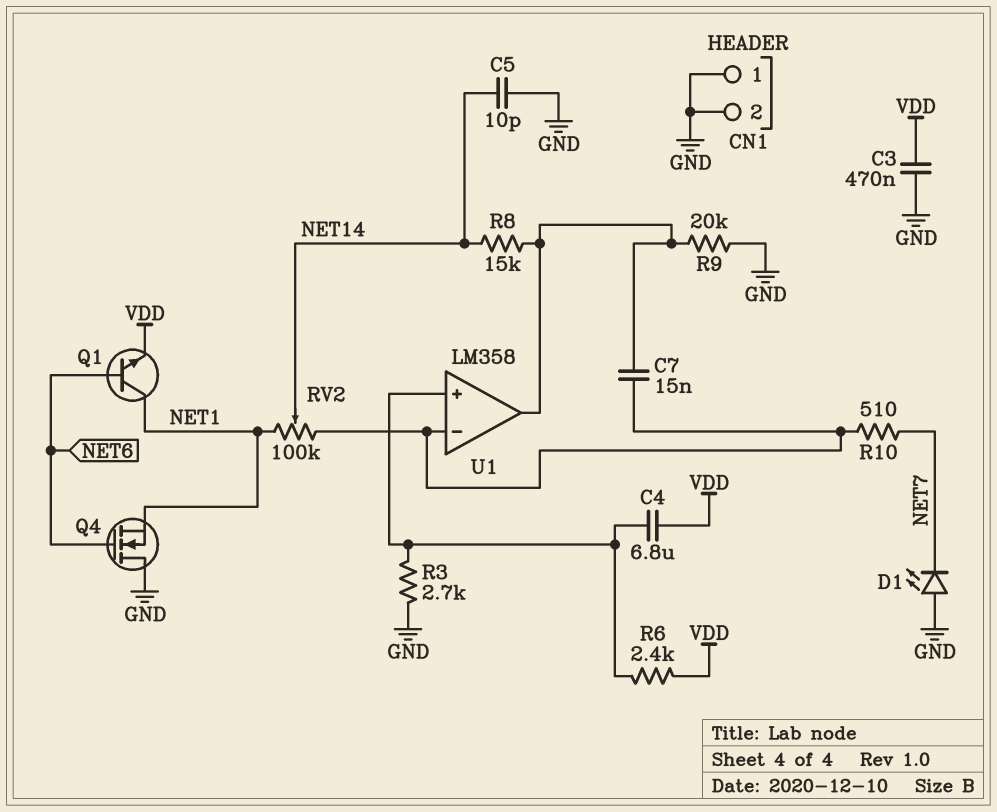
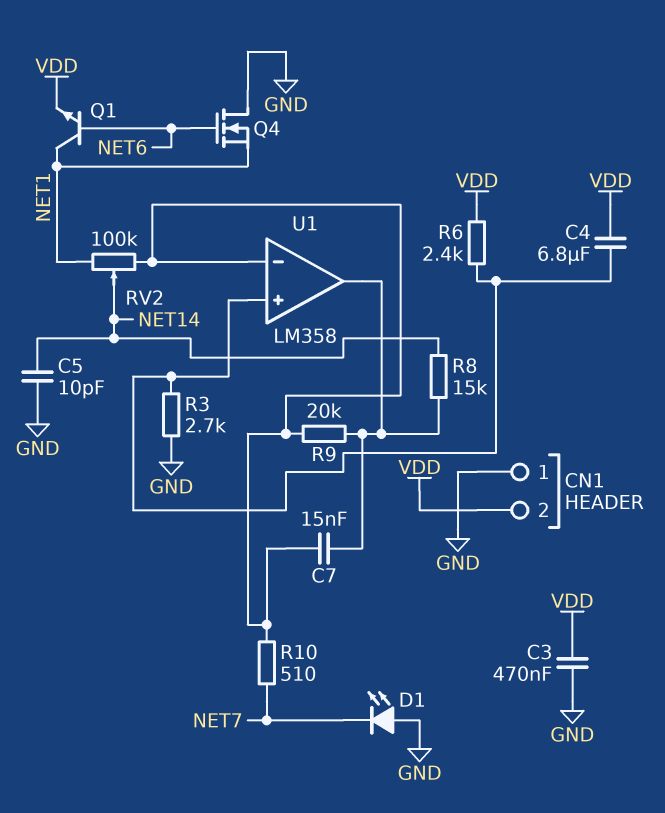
CN1 pin 2: GND -> VDD
R9: 20k (GND, U1/out) -> 20k (U1/in-, U1/out)

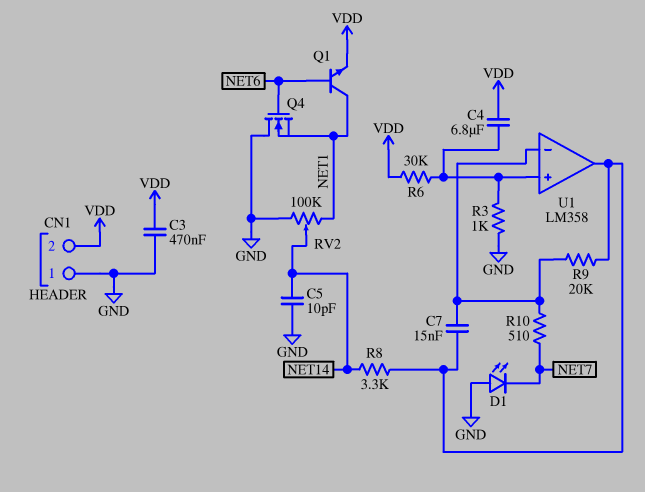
R3: 2.7k (GND, U1/in+) -> 1k (GND, U1/in+)
R6: 2.4k (U1/in+, VDD) -> 30k (U1/in+, VDD)
R8: 15k (NET14, U1/out) -> 3.3k (NET14, U1/out)
RV2: 100k (NET1, U1/in-, wiper NET14) -> 100k (GND, NET1, wiper NET14)

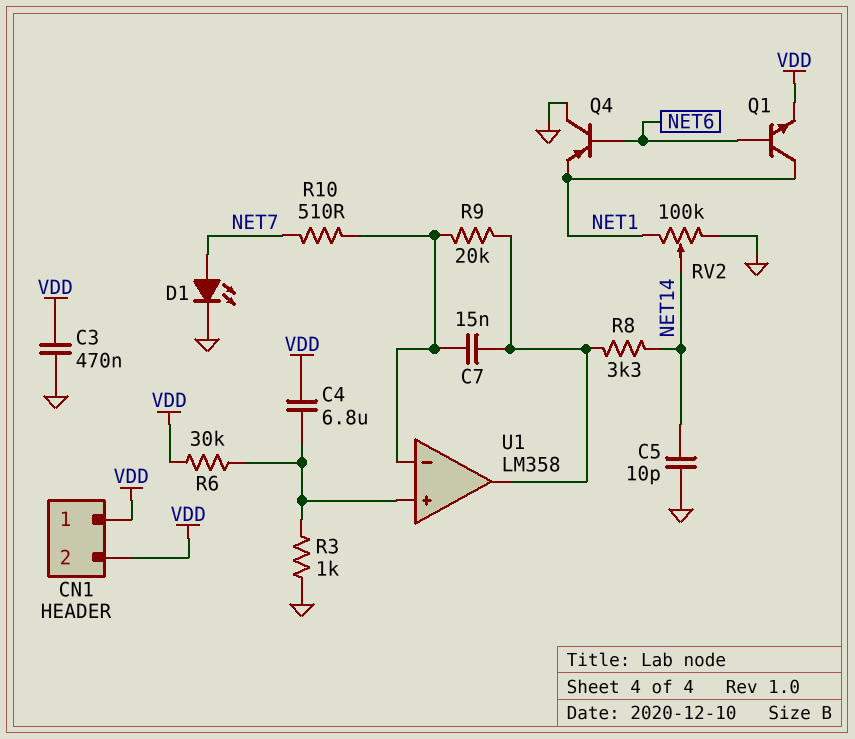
CN1 pin 1: GND -> VDD
D1: LED (A GND, K NET7) -> LED (A NET7, K GND)
Q4: NMOS (G NET6, D GND, S NET1) -> PNP (B NET6, C GND, E NET1)

